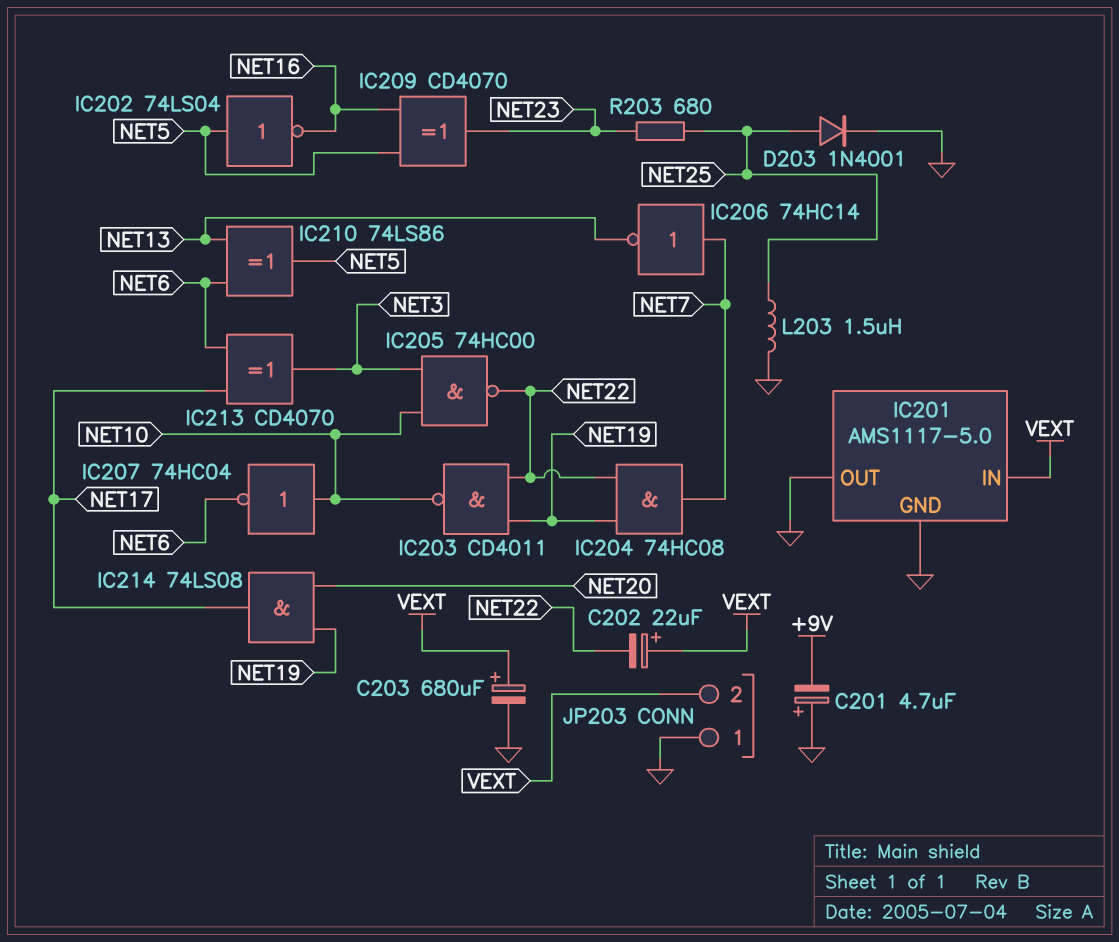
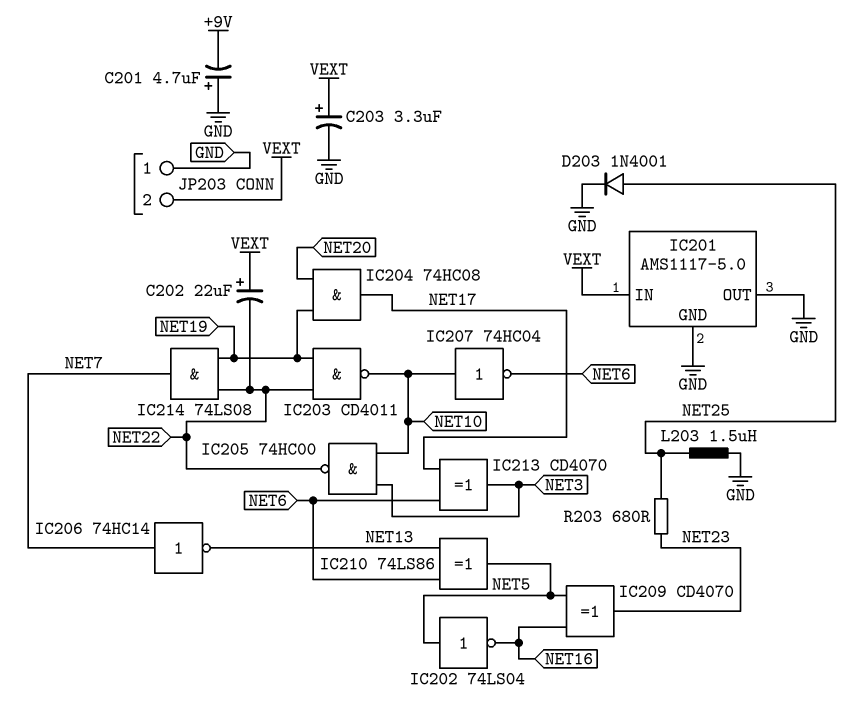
C203: 680uF (plus VEXT, minus GND) -> 3.3uF (plus VEXT, minus GND)
IC204: AND 74HC08 (in NET19, in NET22, out NET7) -> AND 74HC08 (in NET19, in NET20, out NET17)
IC214: AND 74LS08 (in NET19, in NET20, out NET17) -> AND 74LS08 (in NET19, in NET22, out NET7)

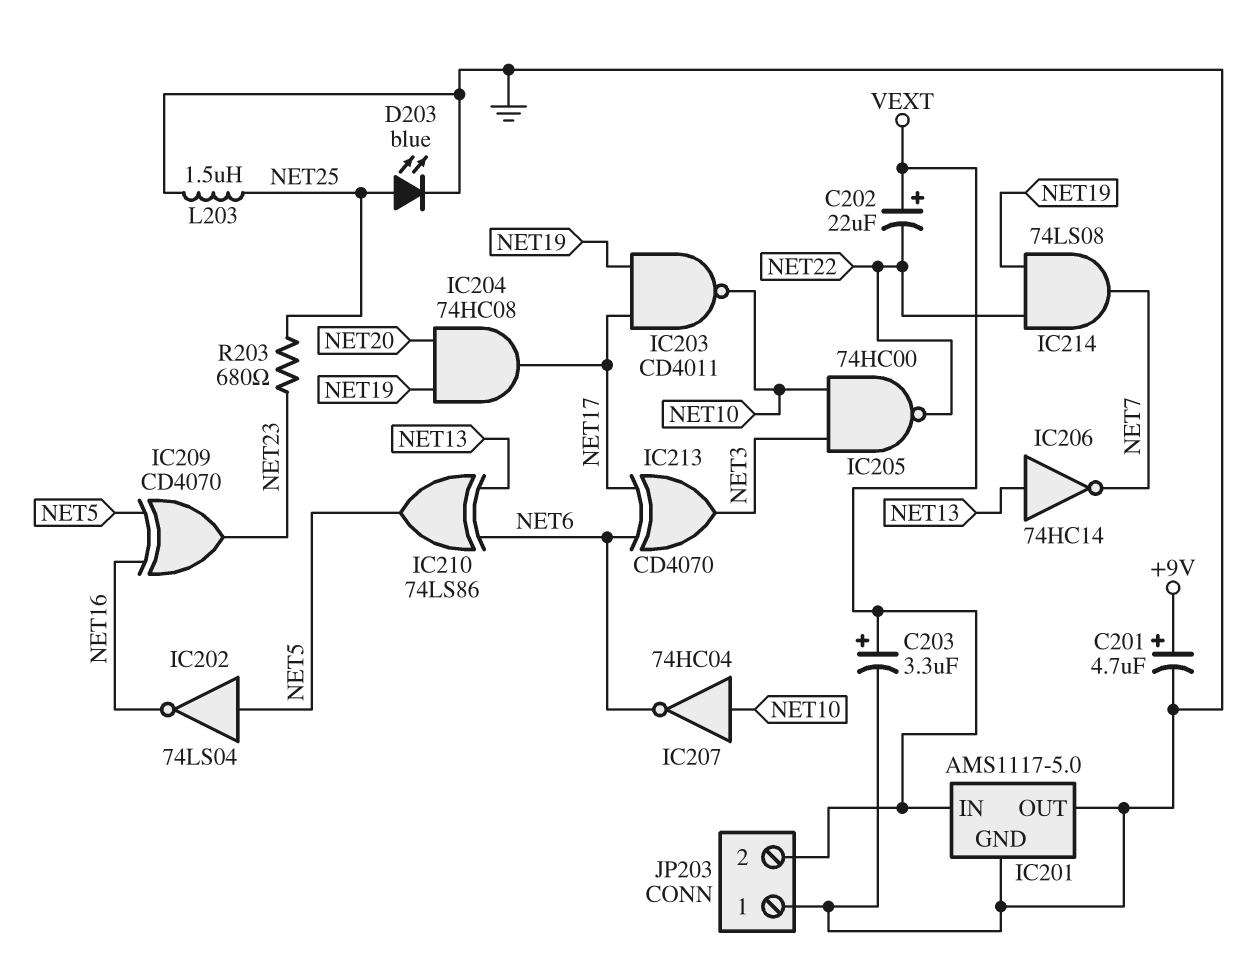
C201: 4.7uF (plus GND, minus +9V) -> 4.7uF (plus +9V, minus GND)
D203: diode 1N4001 (A NET25, K GND) -> LED blue (A NET25, K GND)
IC203: NAND CD4011 (in NET19, in NET22, out NET10) -> NAND CD4011 (in NET17, in NET19, out NET10)
IC206: NOT 74HC14 (in NET7, out NET13) -> NOT 74HC14 (in NET13, out NET7)

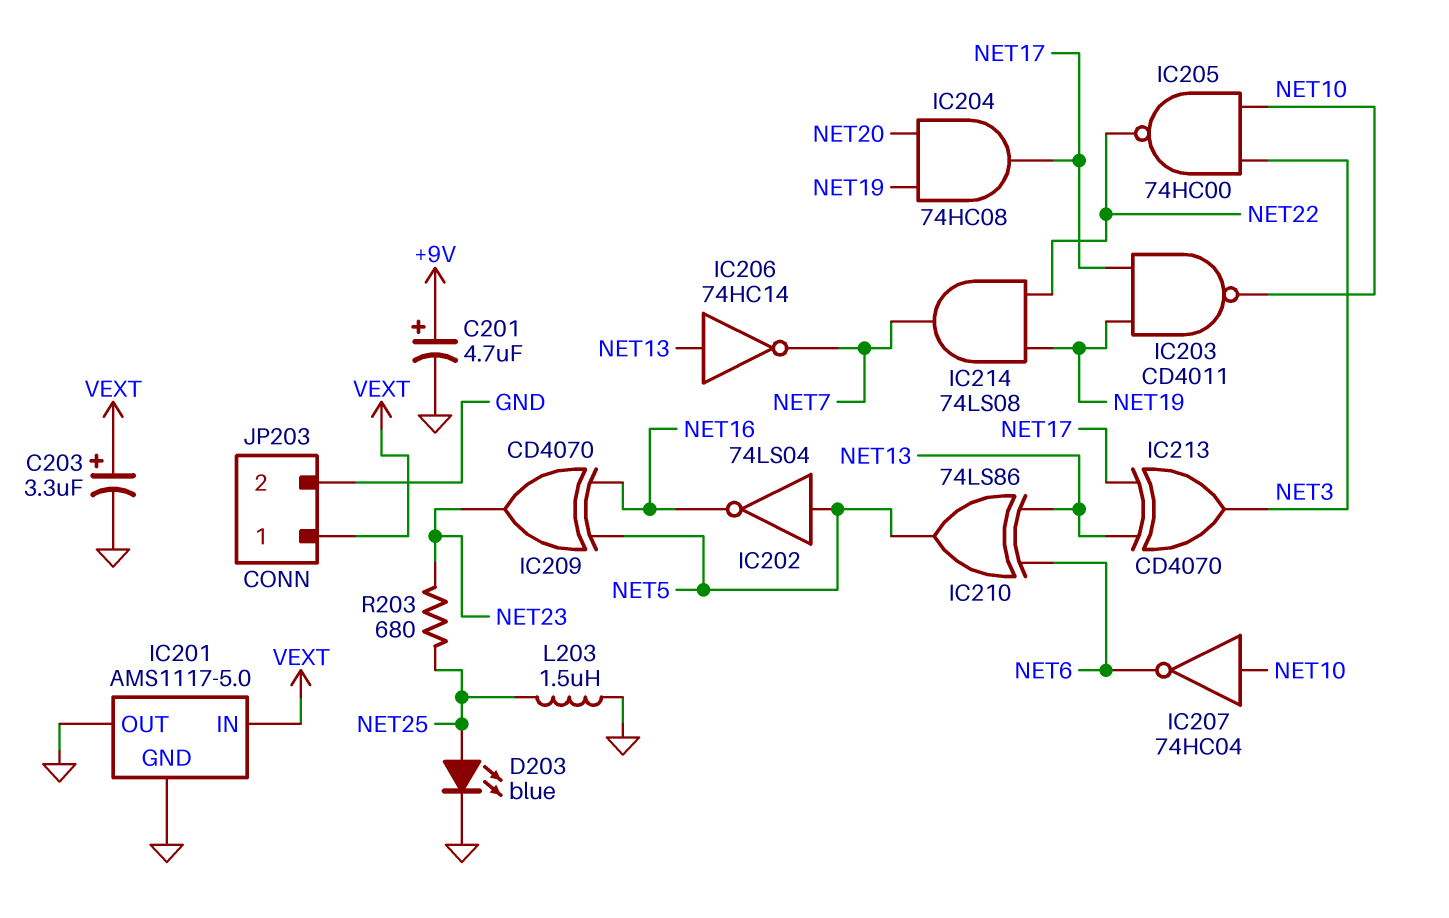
C202: 22uF (plus VEXT, minus NET22) -> none
IC213: XOR CD4070 (in NET6, in NET17, out NET3) -> XOR CD4070 (in NET13, in NET17, out NET3)
JP203 pin 1: GND -> VEXT
JP203 pin 2: VEXT -> GND

